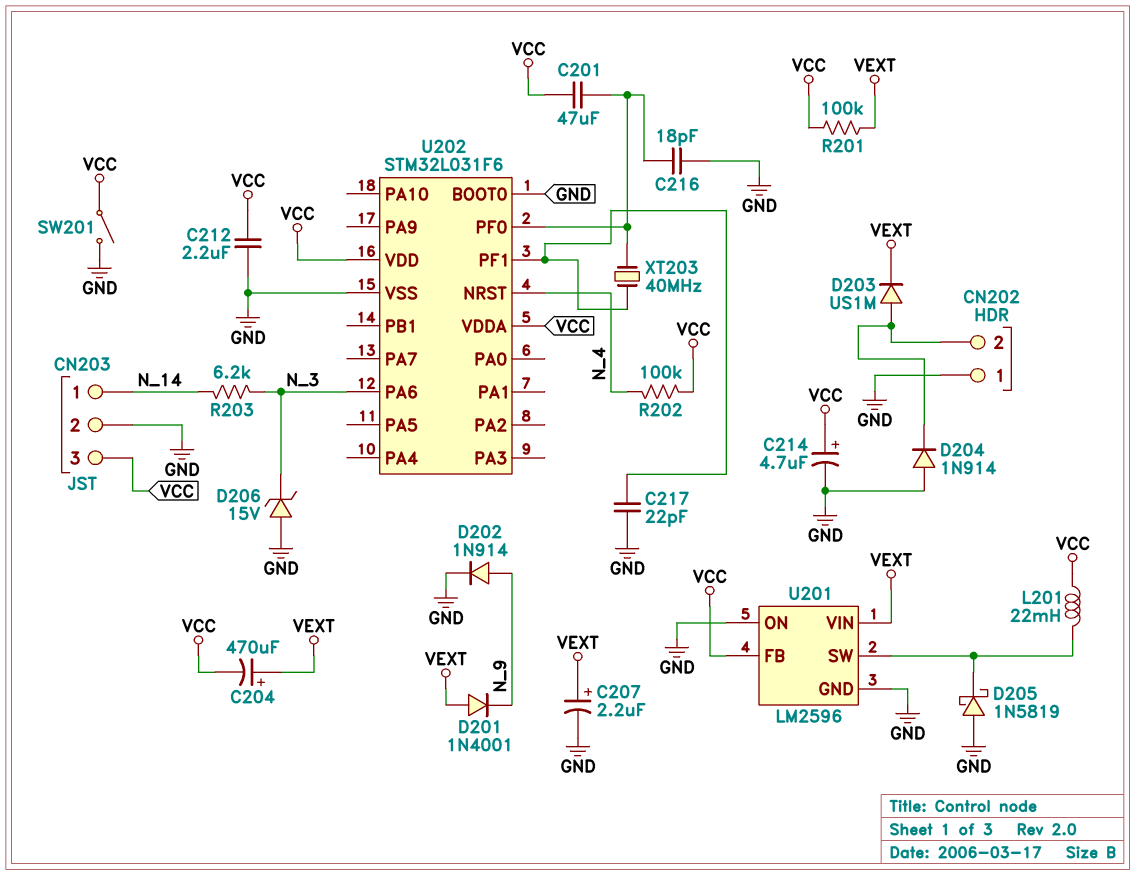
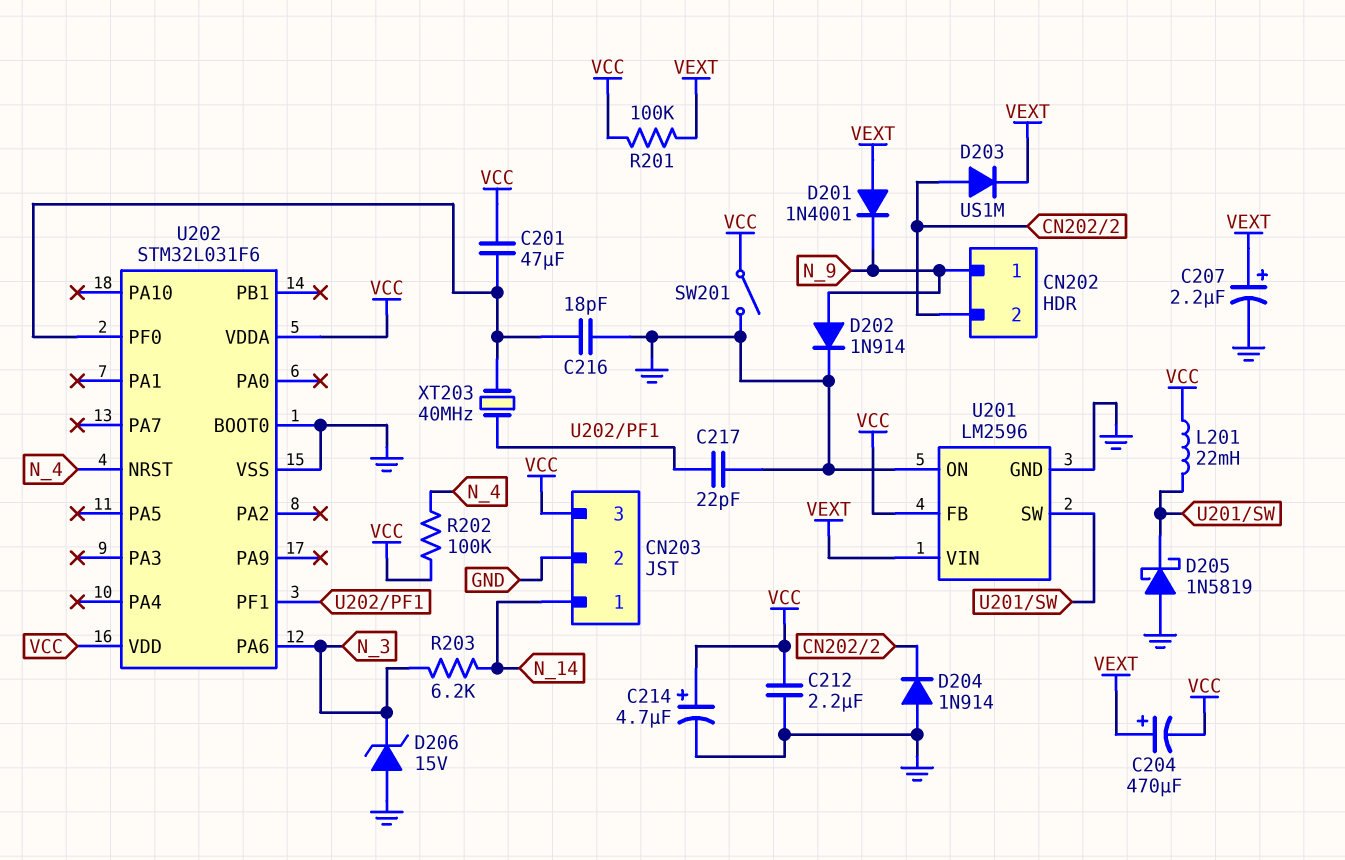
CN202 pin 1: GND -> N_9

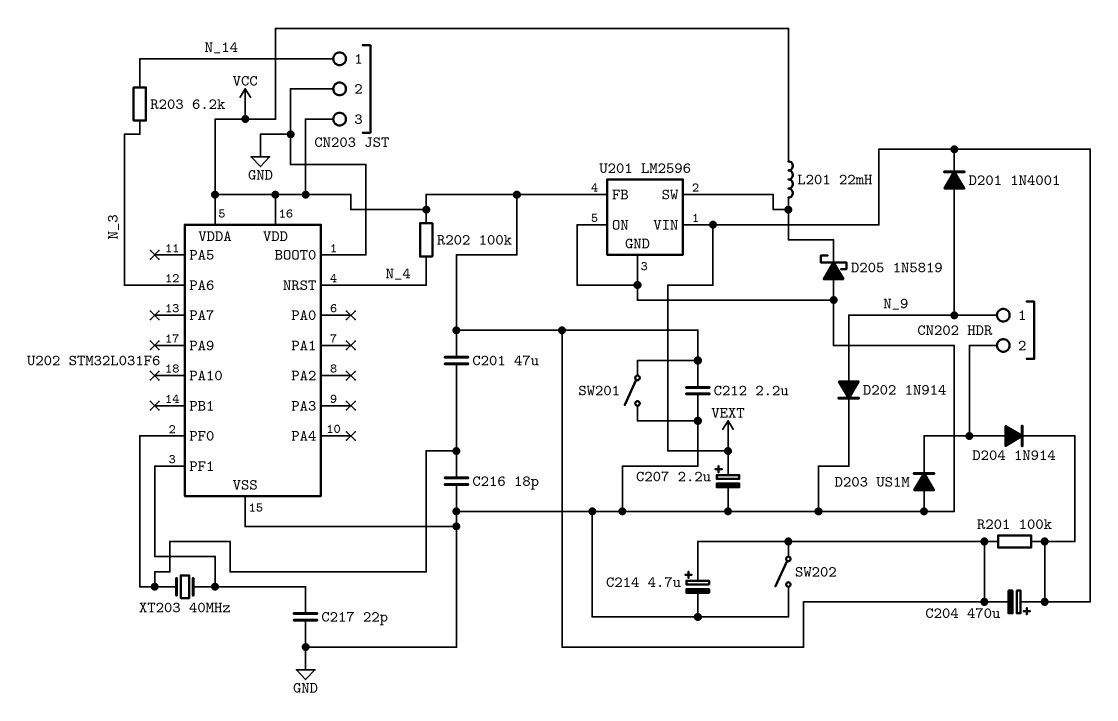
D201: diode 1N4001 (A VEXT, K N_9) -> diode 1N4001 (A N_9, K VEXT)
D203: diode US1M (A CN202/2, K VEXT) -> diode US1M (A GND, K CN202/2)
D204: diode 1N914 (A GND, K CN202/2) -> diode 1N914 (A CN202/2, K VEXT)
D206: zener 15V (A GND, K N_3) -> none
SW202: none -> switch (GND, VCC)

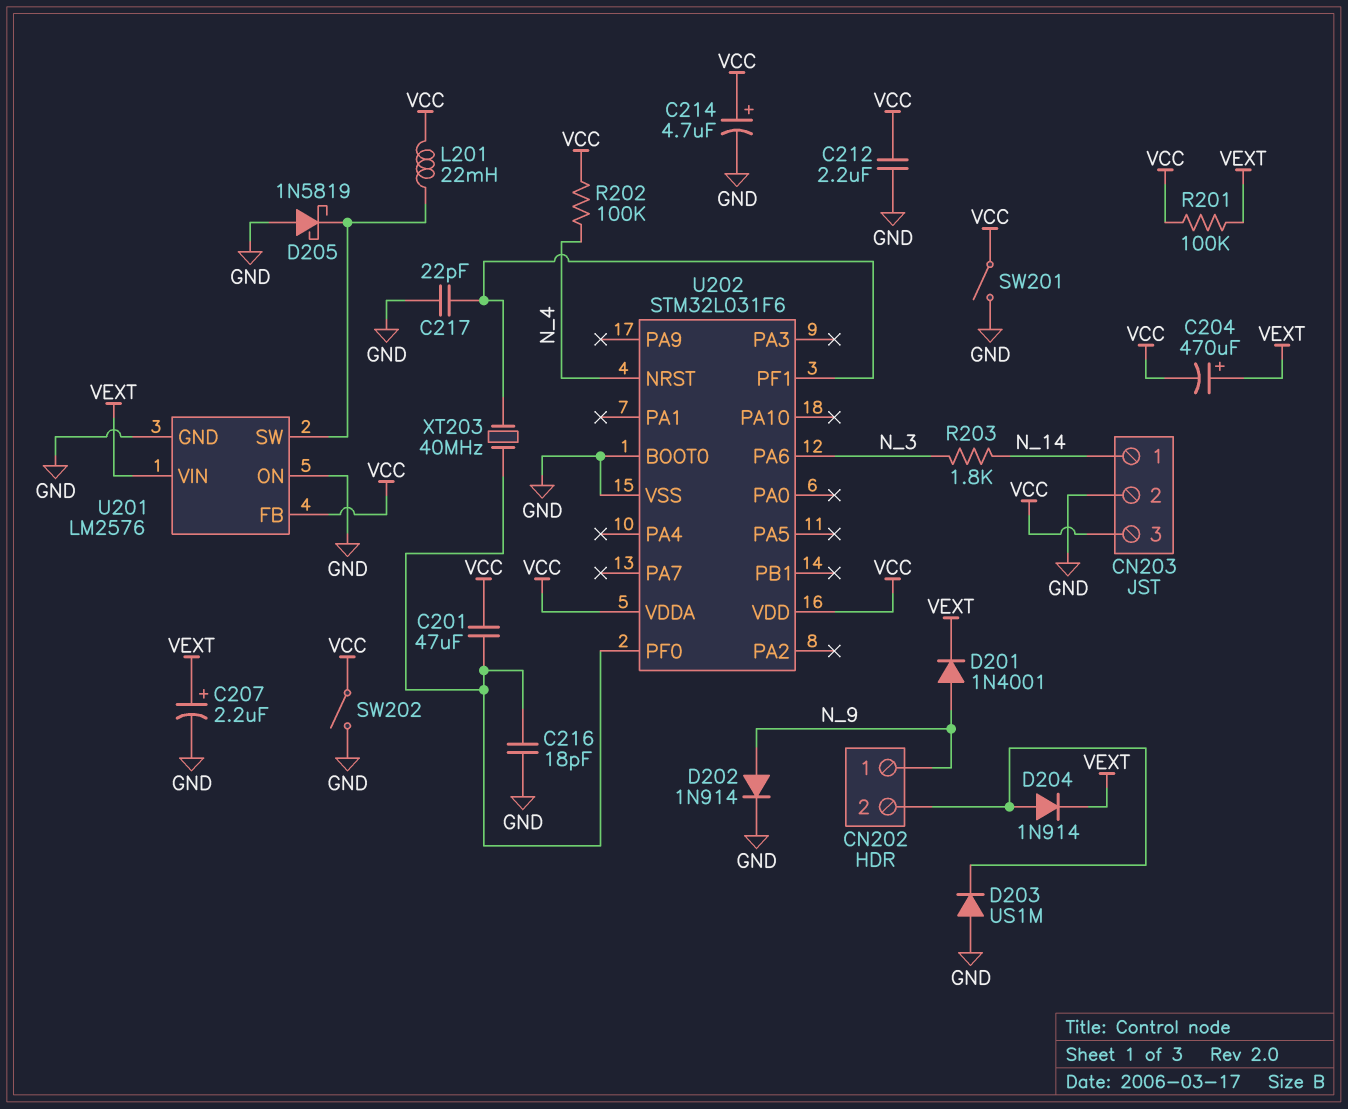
R203: 6.2k (N_3, N_14) -> 1.8k (N_3, N_14)
U201: LM2596 -> LM2576

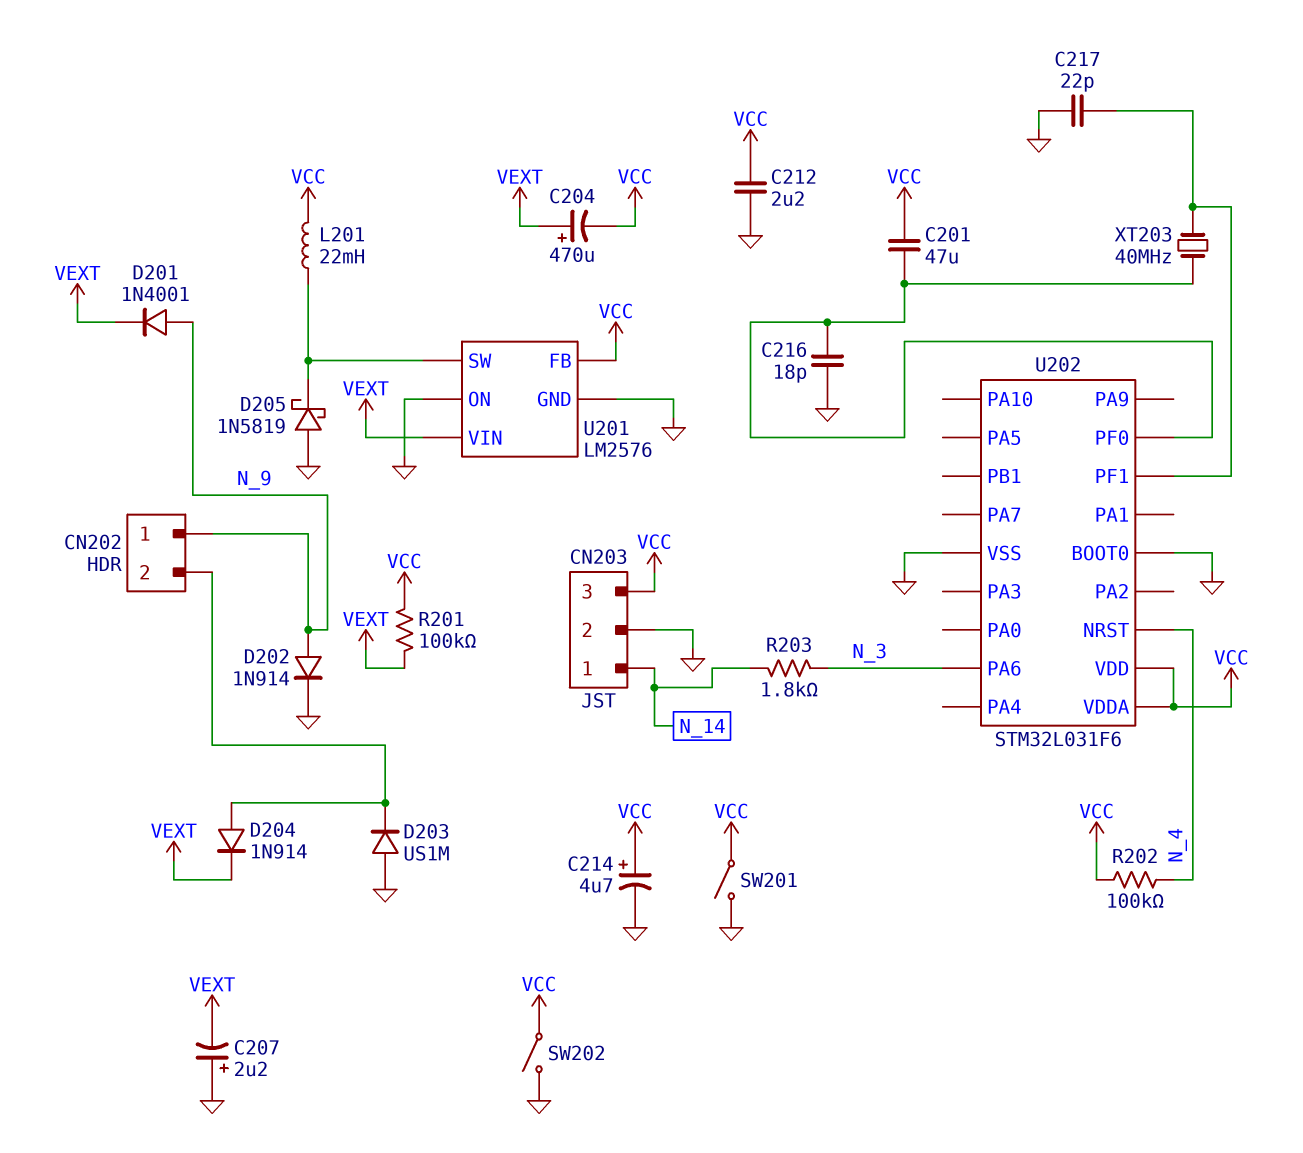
C207: 2.2uF (plus VEXT, minus GND) -> 2.2uF (plus GND, minus VEXT)

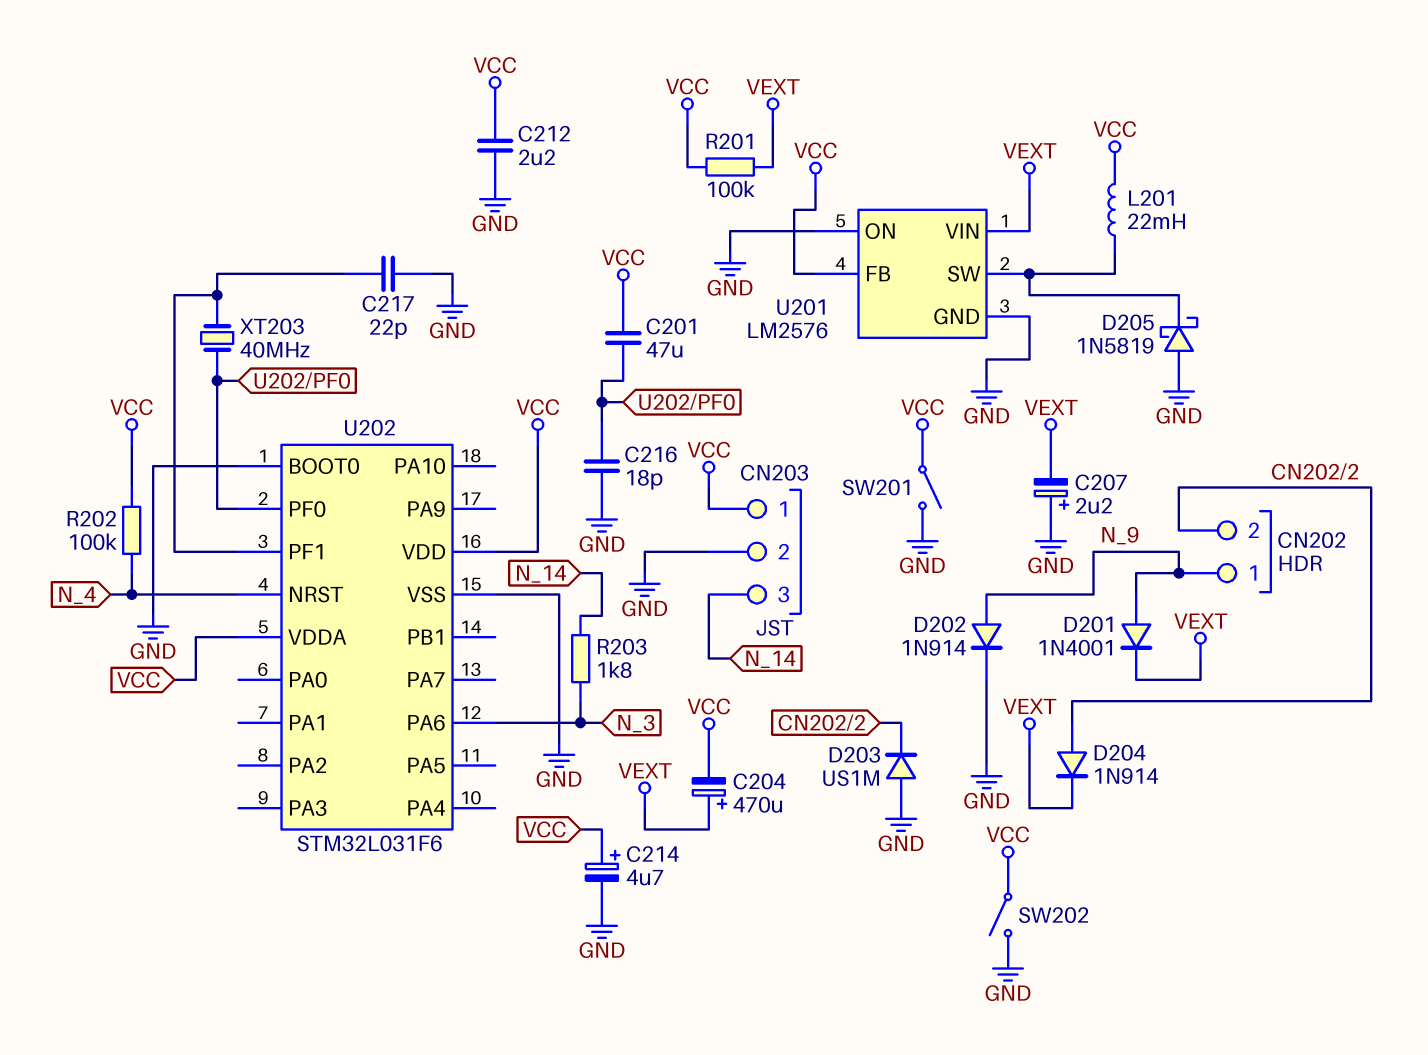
CN203 pin 1: N_14 -> VCC
CN203 pin 3: VCC -> N_14

